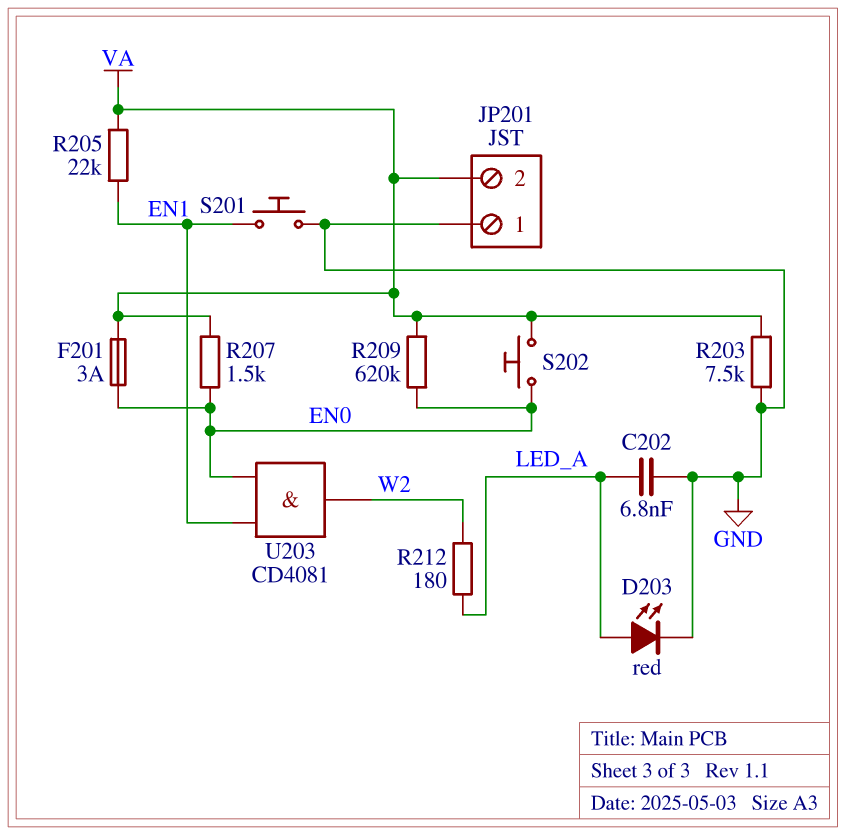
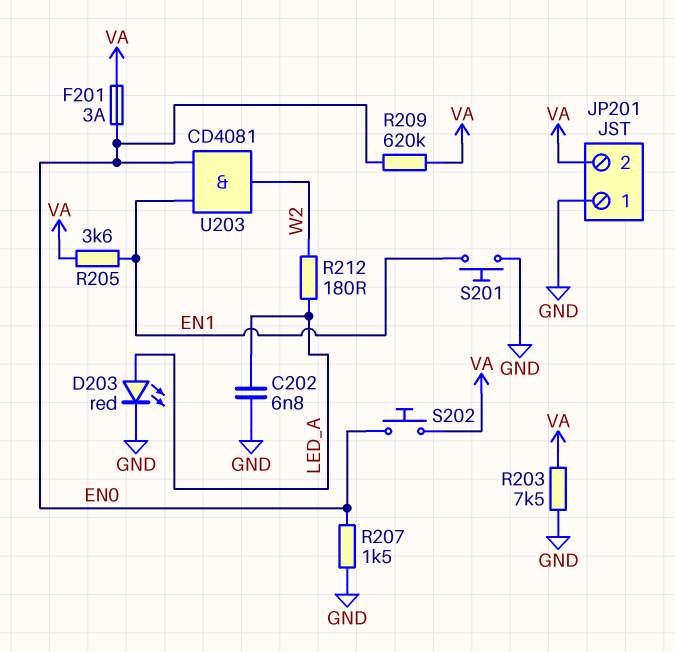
R205: 22k (EN1, VA) -> 3.6k (EN1, VA)
R207: 1.5k (EN0, VA) -> 1.5k (EN0, GND)

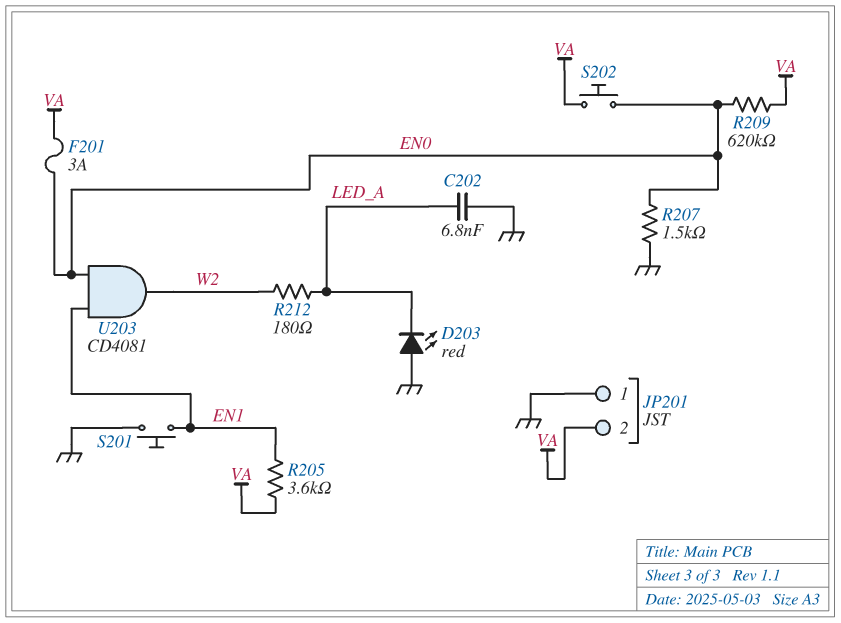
D203: LED red (A LED_A, K GND) -> LED red (A GND, K LED_A)
R203: 7.5k (GND, VA) -> none

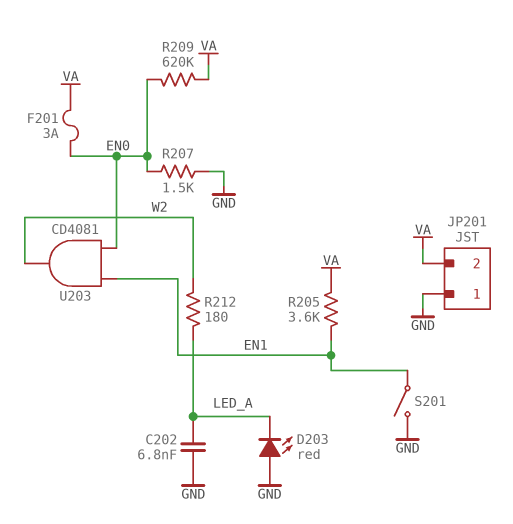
S201: button (EN1, GND) -> switch (EN1, GND)
S202: button (EN0, VA) -> none

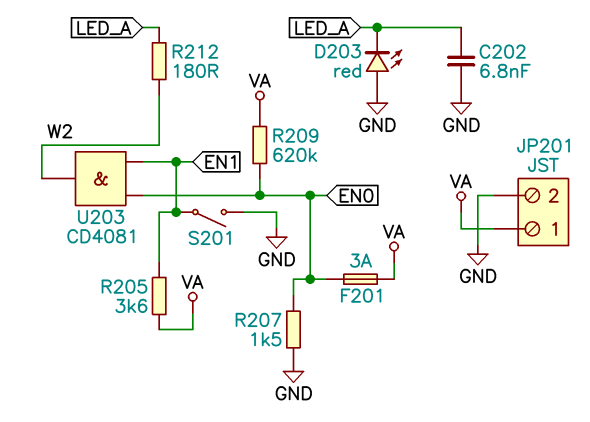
JP201 pin 1: GND -> VA
JP201 pin 2: VA -> GND

